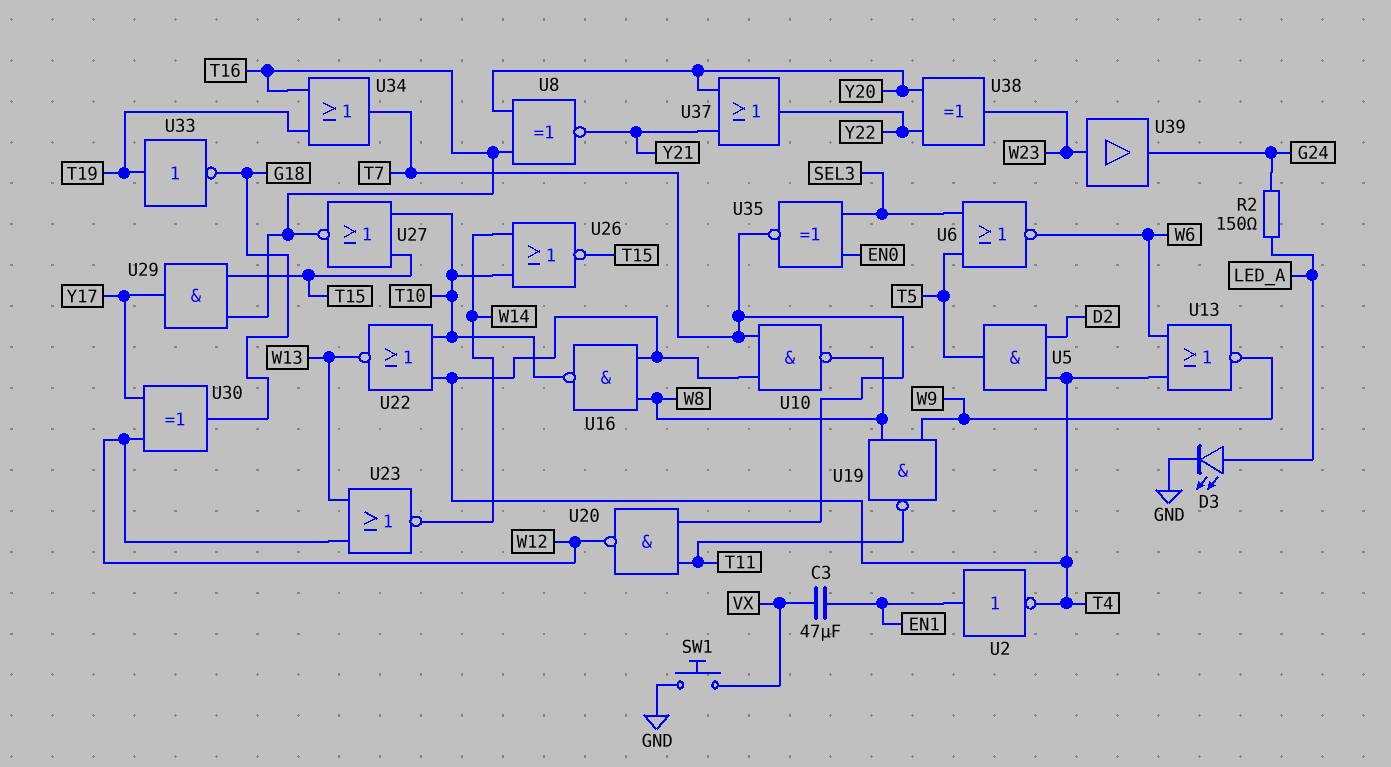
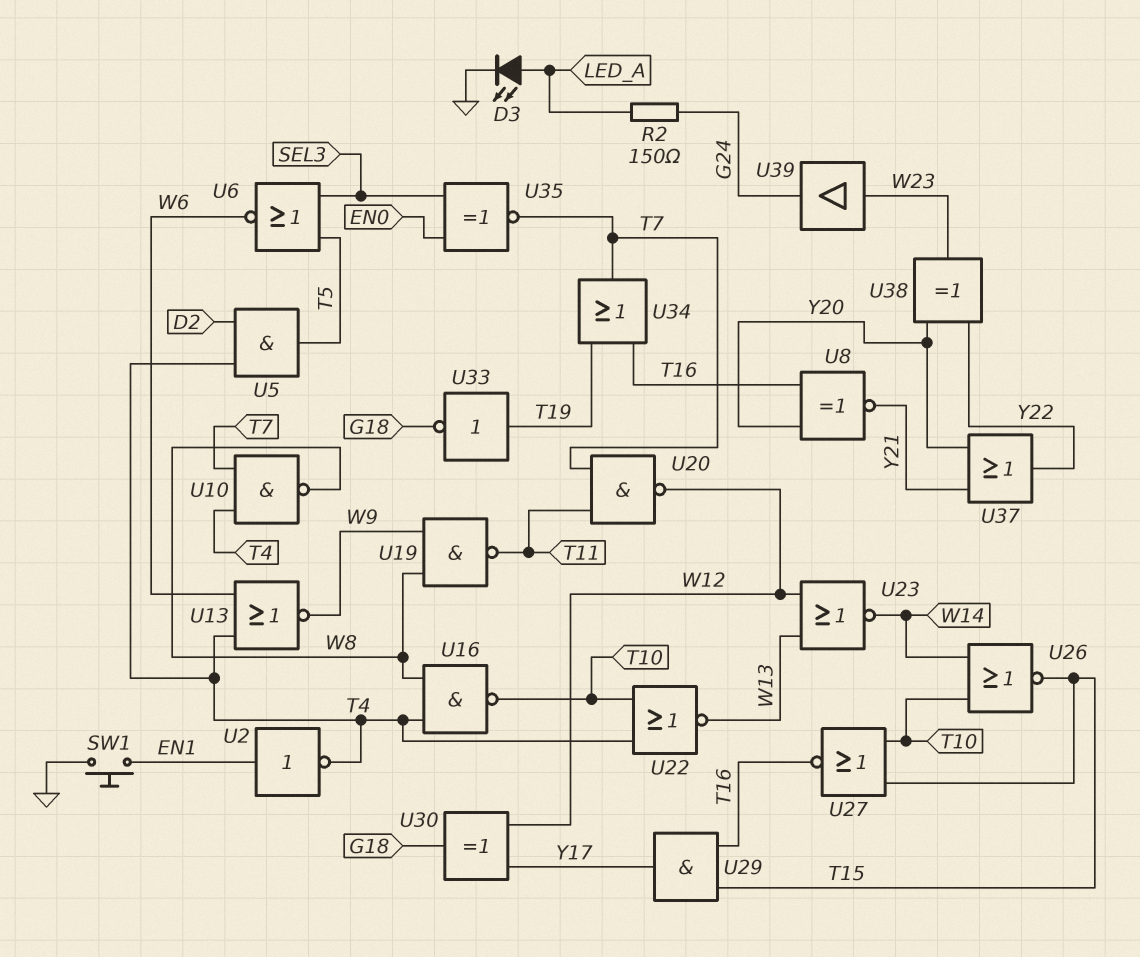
C3: 47uF (EN1, VX) -> none
SW1: button (GND, VX) -> button (EN1, GND)

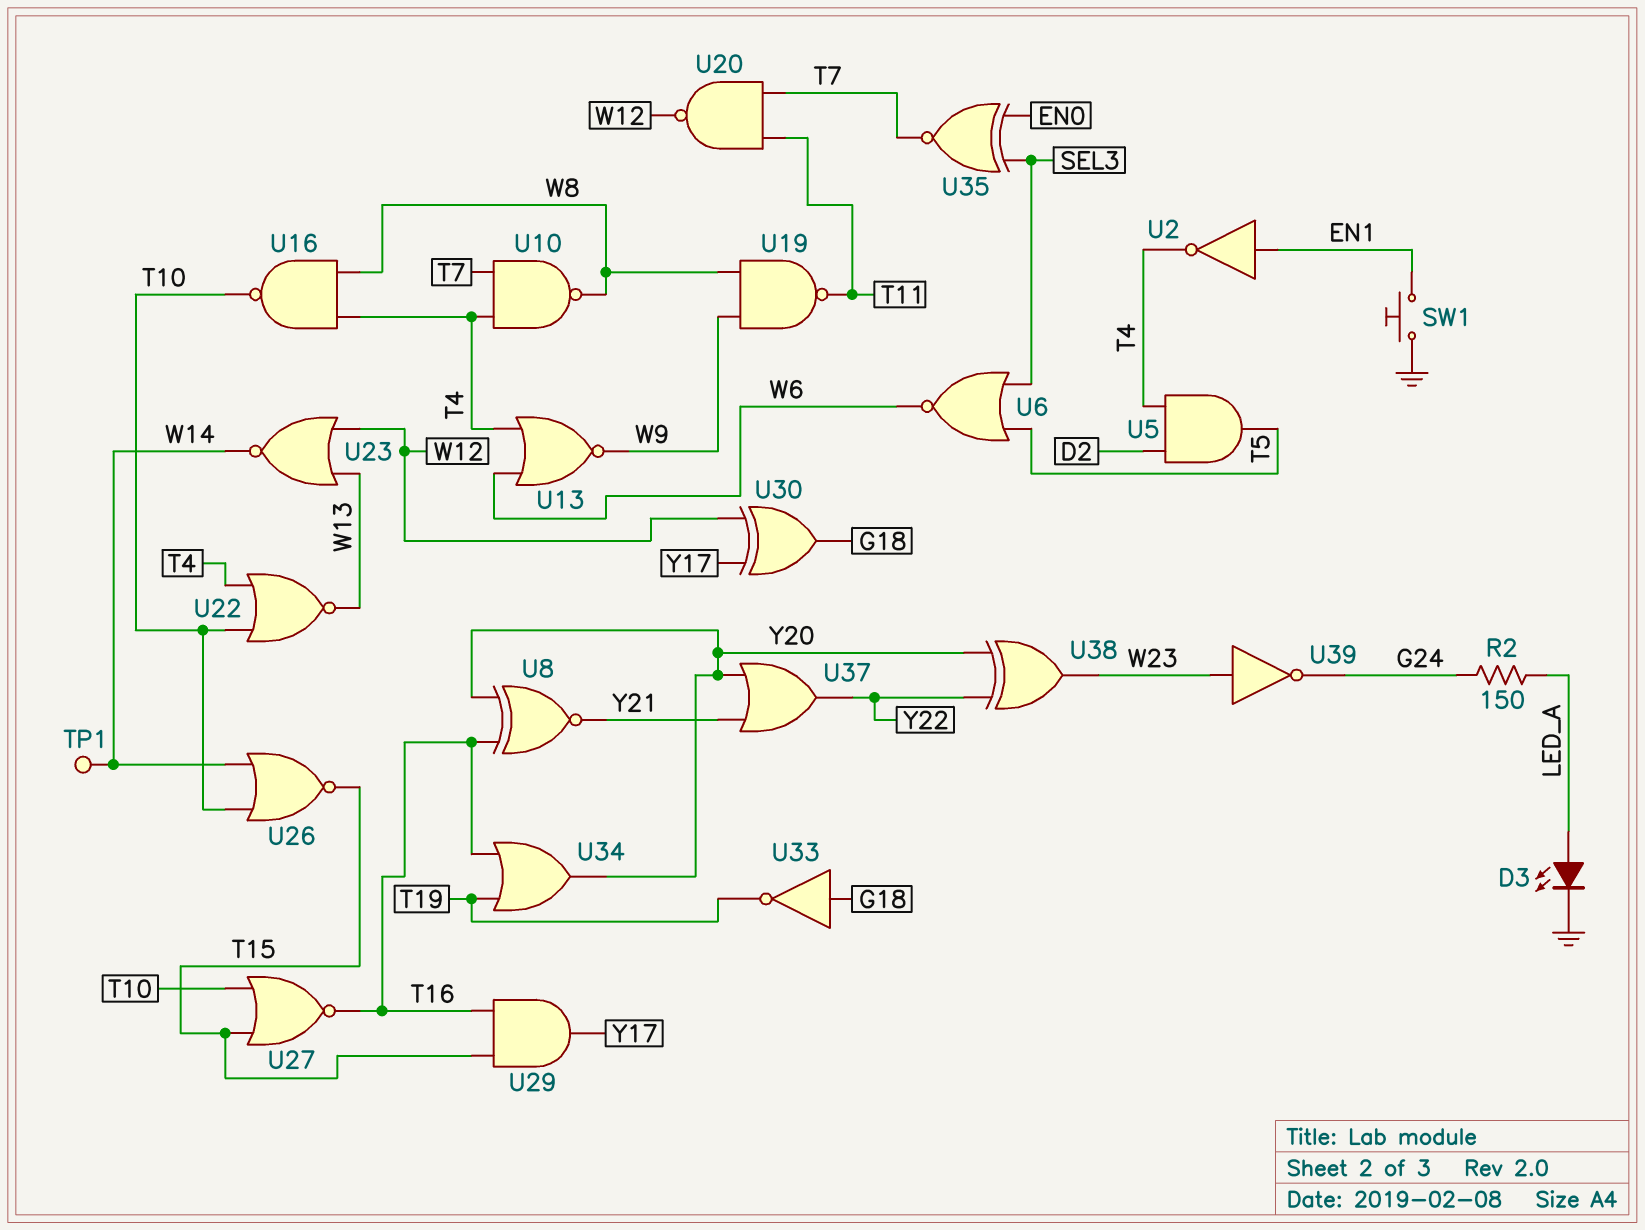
TP1: none -> test point (W14)
U33: NOT (in T19, out G18) -> NOT (in G18, out T19)
U34: OR (in T16, in T19, out T7) -> OR (in T16, in T19, out Y20)
U39: buffer (in W23, out G24) -> NOT (in W23, out G24)

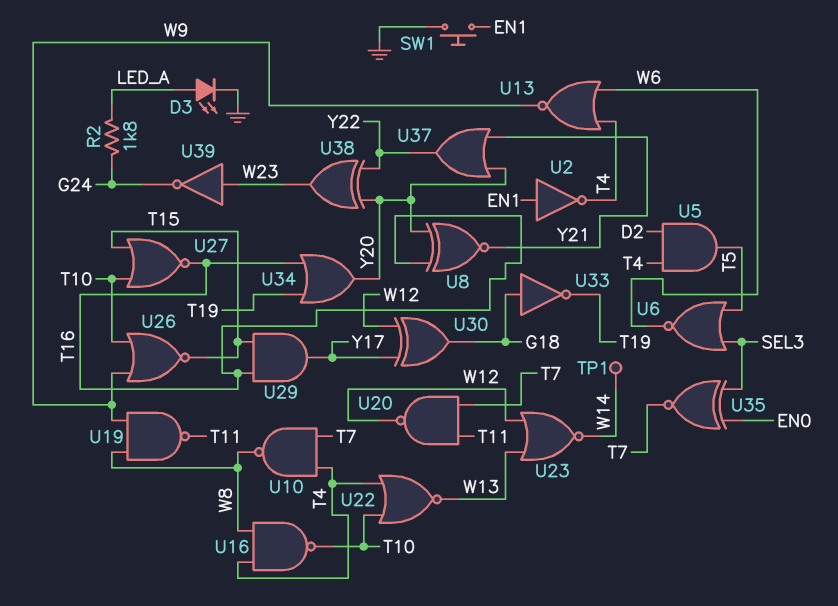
R2: 150 (G24, LED_A) -> 1.8k (G24, LED_A)
U26: NOR (in T10, in W14, out T15) -> NOR (in T10, in W9, out T15)

